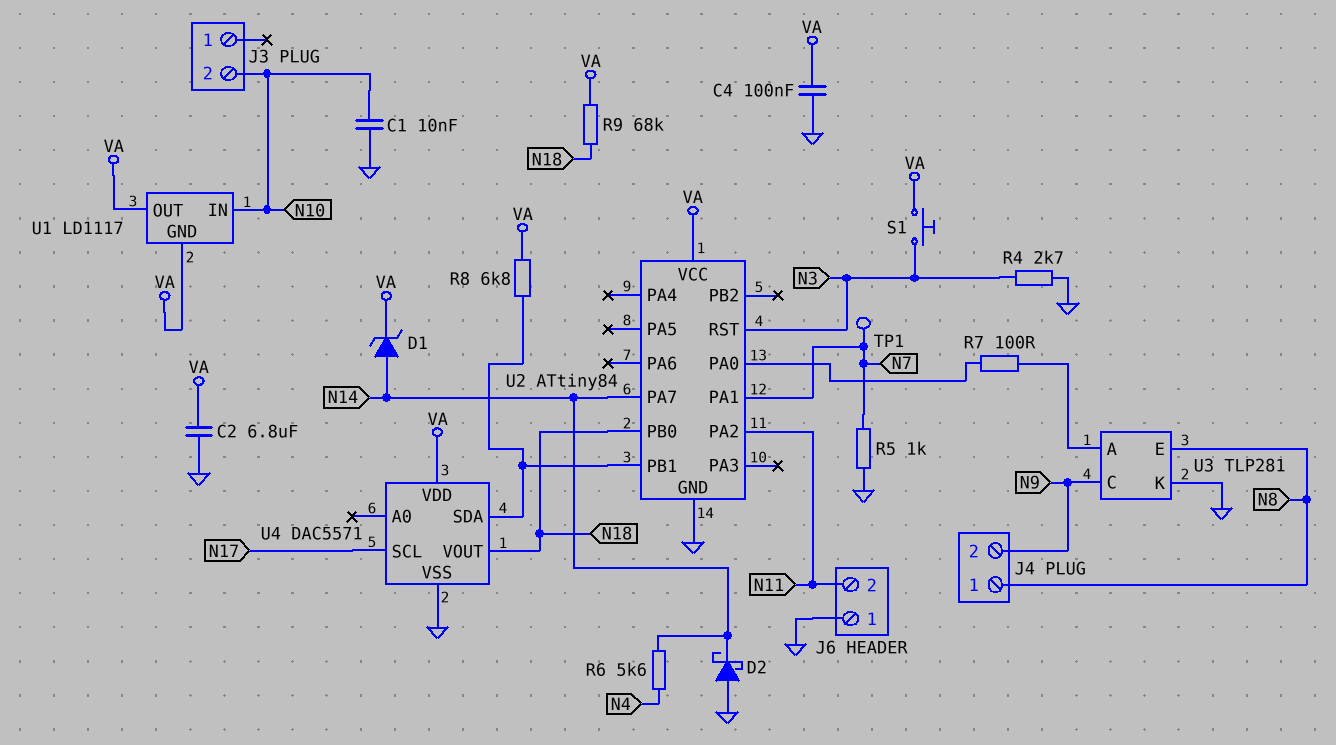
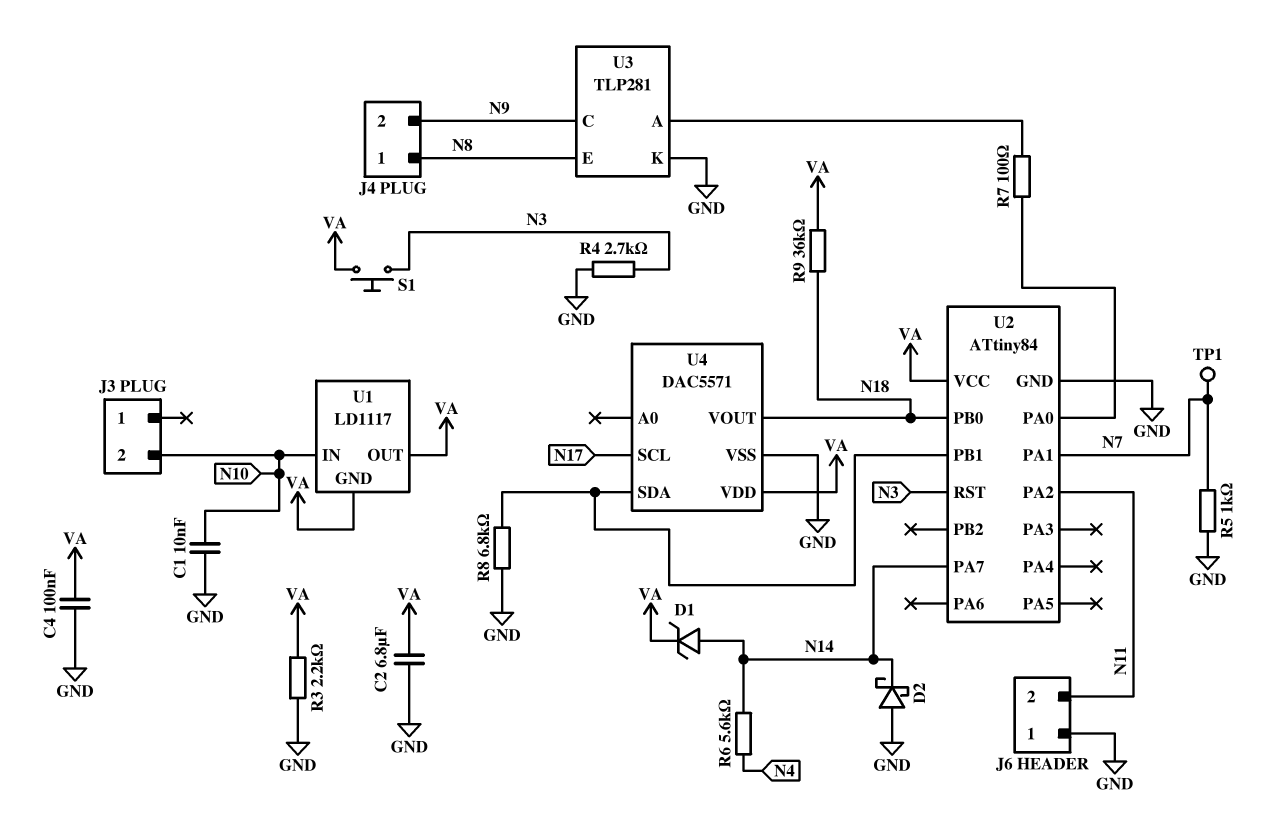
R3: none -> 2.2k (GND, VA)
R8: 6.8k (U2/PB1, VA) -> 6.8k (GND, U2/PB1)
R9: 68k (N18, VA) -> 36k (N18, VA)

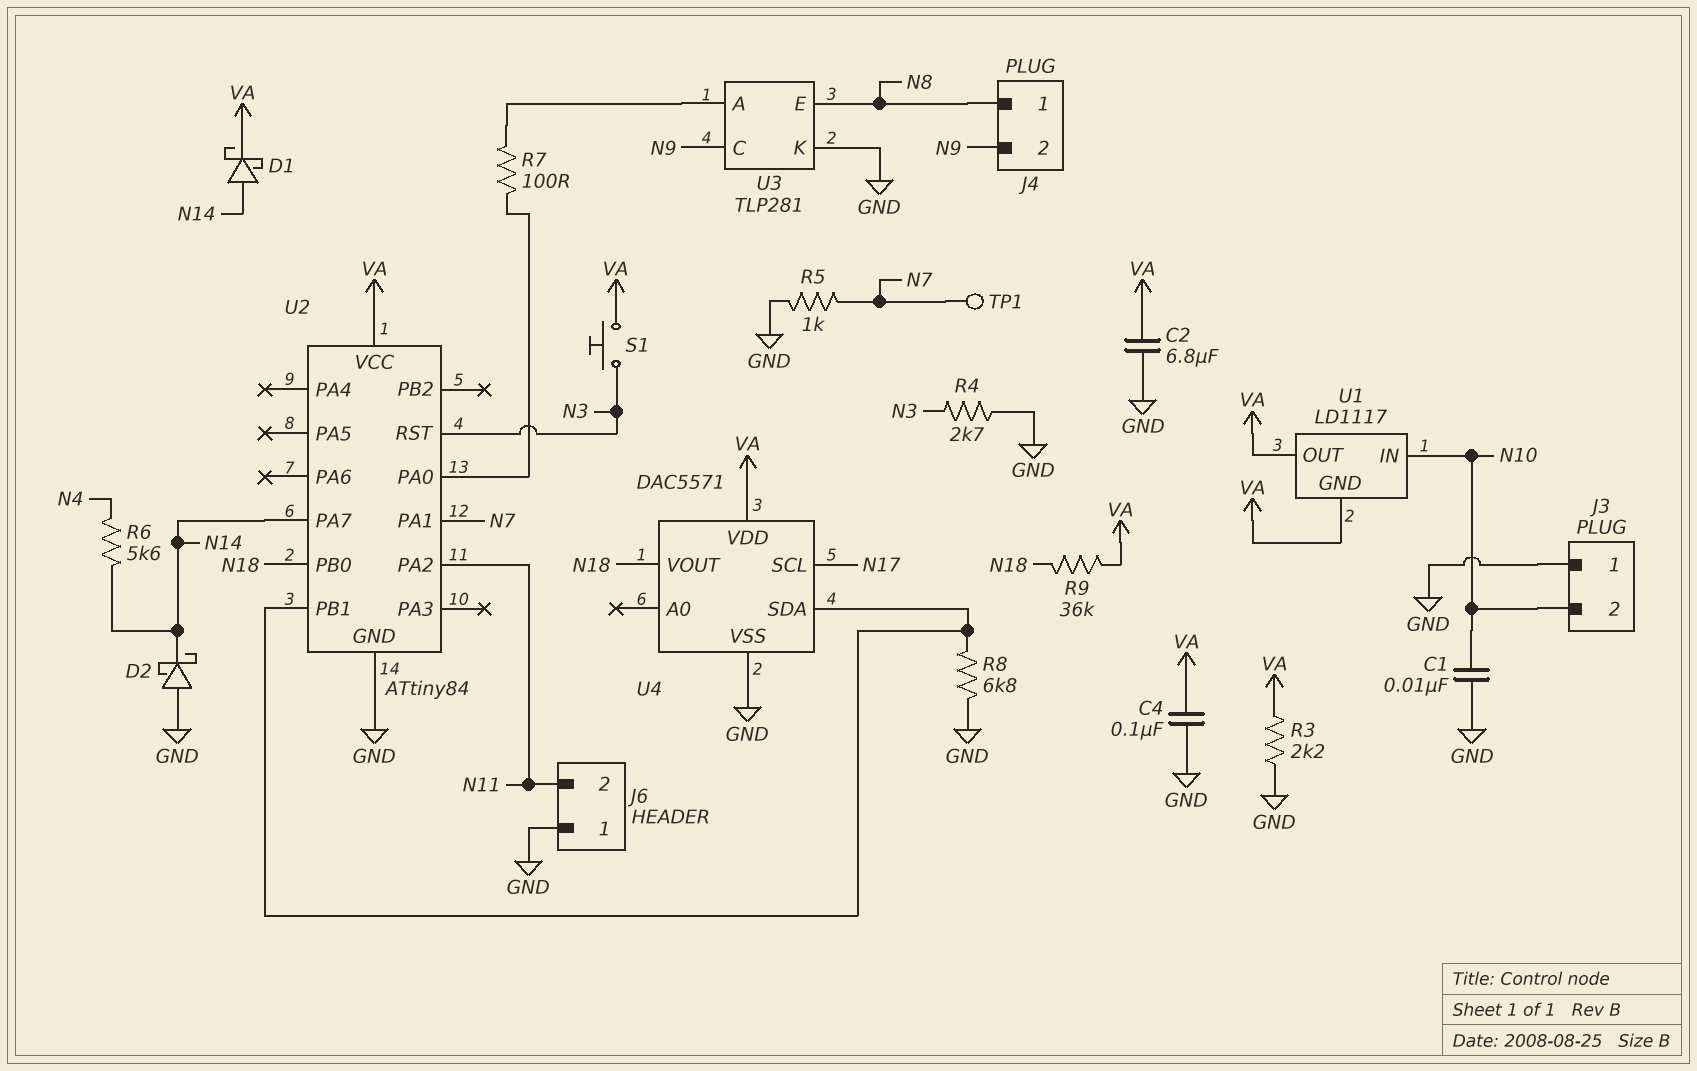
D1: zener (A N14, K VA) -> schottky (A N14, K VA)
J3 pin 1: none -> GND

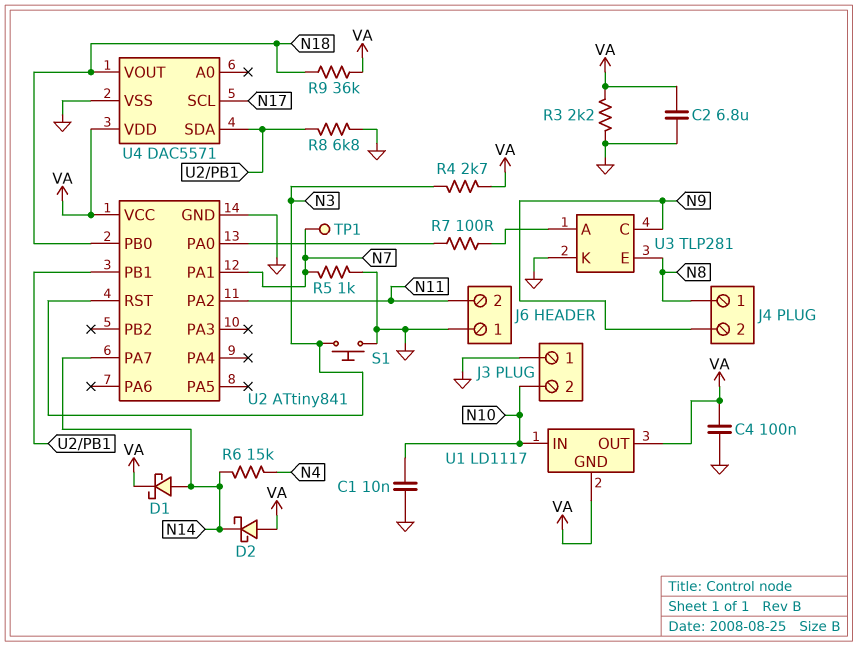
D2: schottky (A GND, K N14) -> schottky (A VA, K N14)
R4: 2.7k (GND, N3) -> 2.7k (N3, VA)
R6: 5.6k (N4, N14) -> 15k (N4, N14)
S1: button (N3, VA) -> button (GND, N3)
U2: ATtiny84 -> ATtiny841

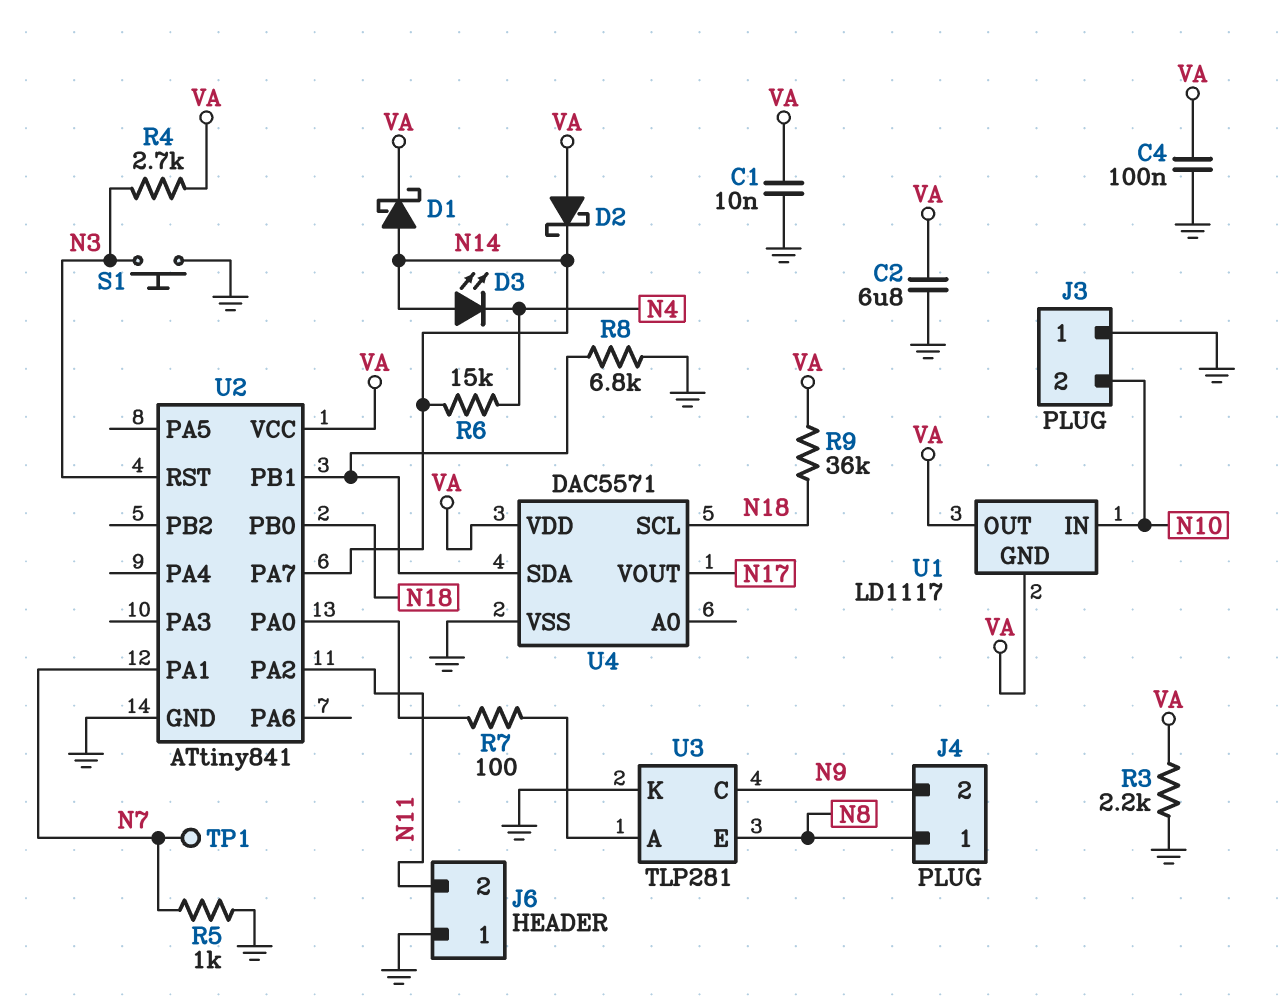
C1: 10nF (GND, N10) -> 10nF (GND, VA)
D3: none -> LED (A N14, K N4)
U4 pin SCL: N17 -> N18
U4 pin VOUT: N18 -> N17

